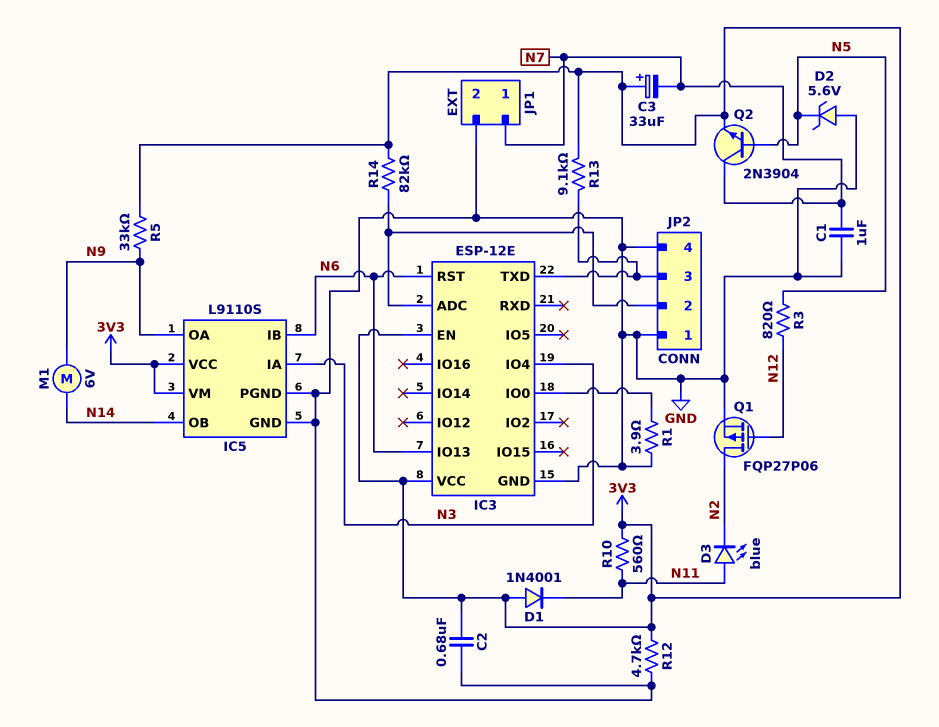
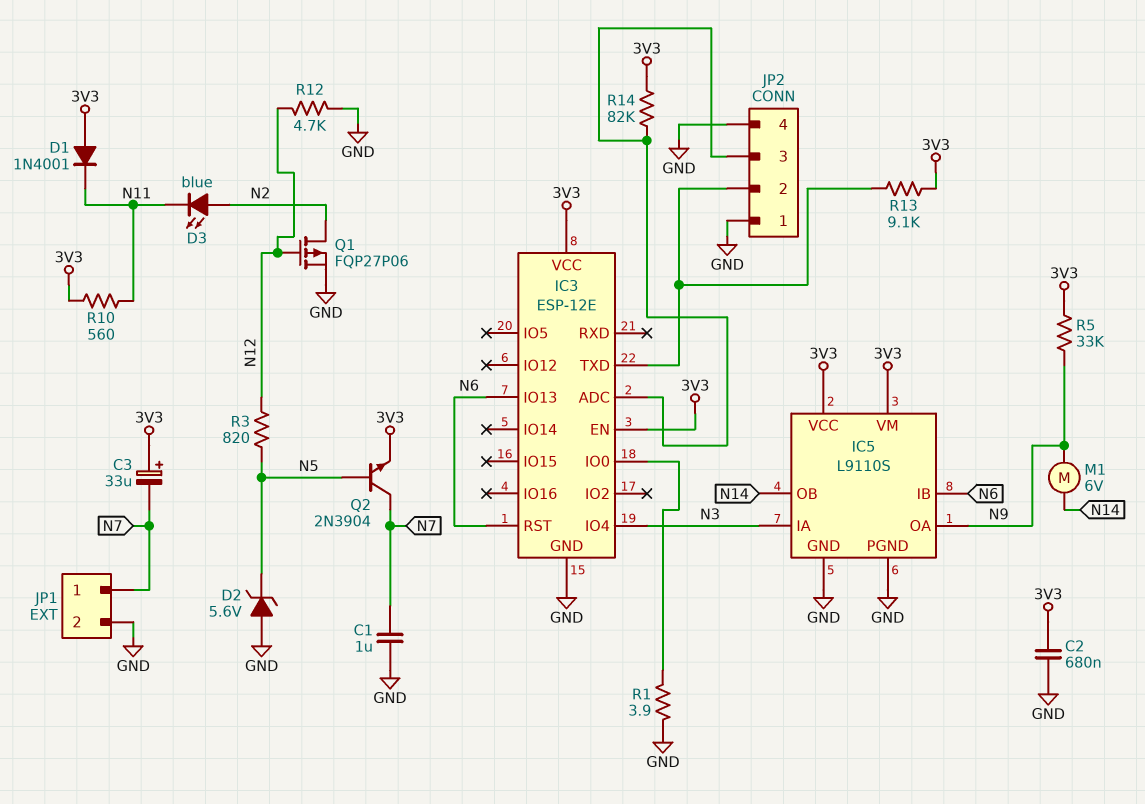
D3: LED blue (A N11, K N2) -> LED blue (A N2, K N11)
JP2 pin 2: IC3/ADC -> IC3/TXD
JP2 pin 3: IC3/TXD -> IC3/ADC
R12: 4.7k (3V3, GND) -> 4.7k (GND, N12)

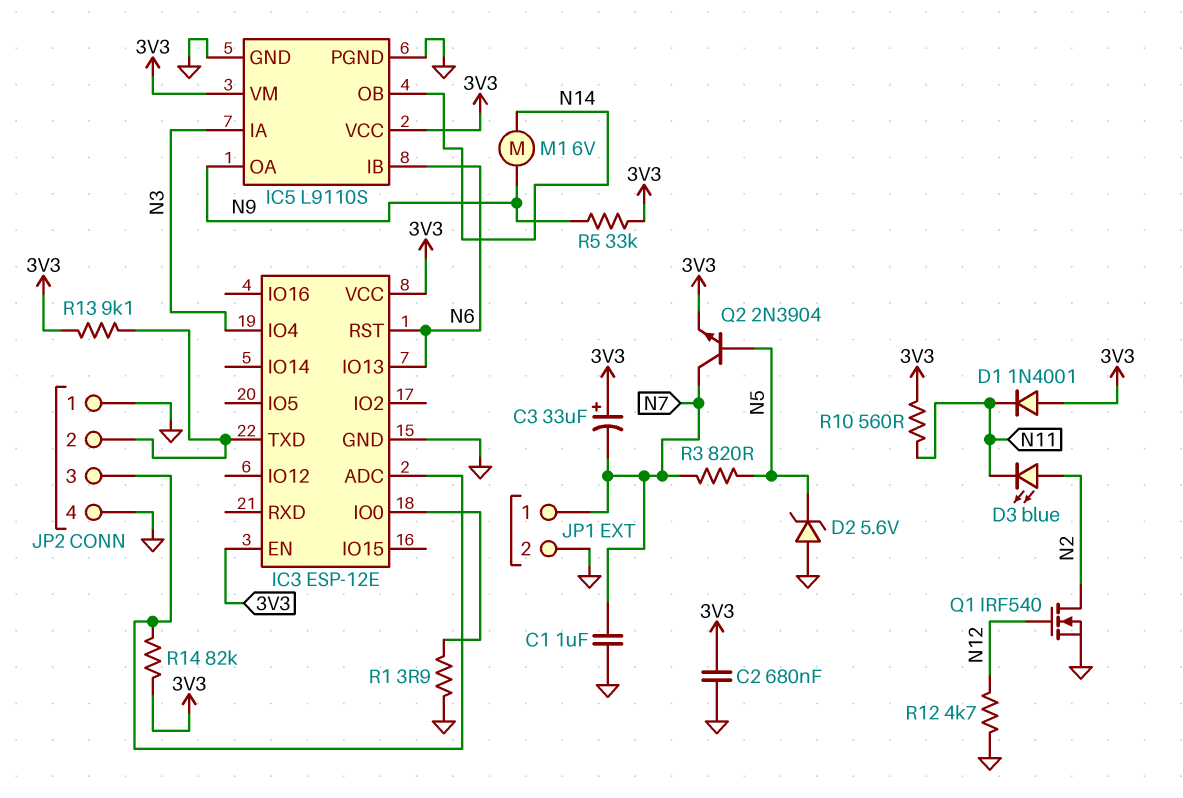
Q1: PMOS FQP27P06 (G N12, D N2, S GND) -> NMOS IRF540 (G N12, D N2, S GND)
R3: 820 (N5, N12) -> 820 (N5, N7)

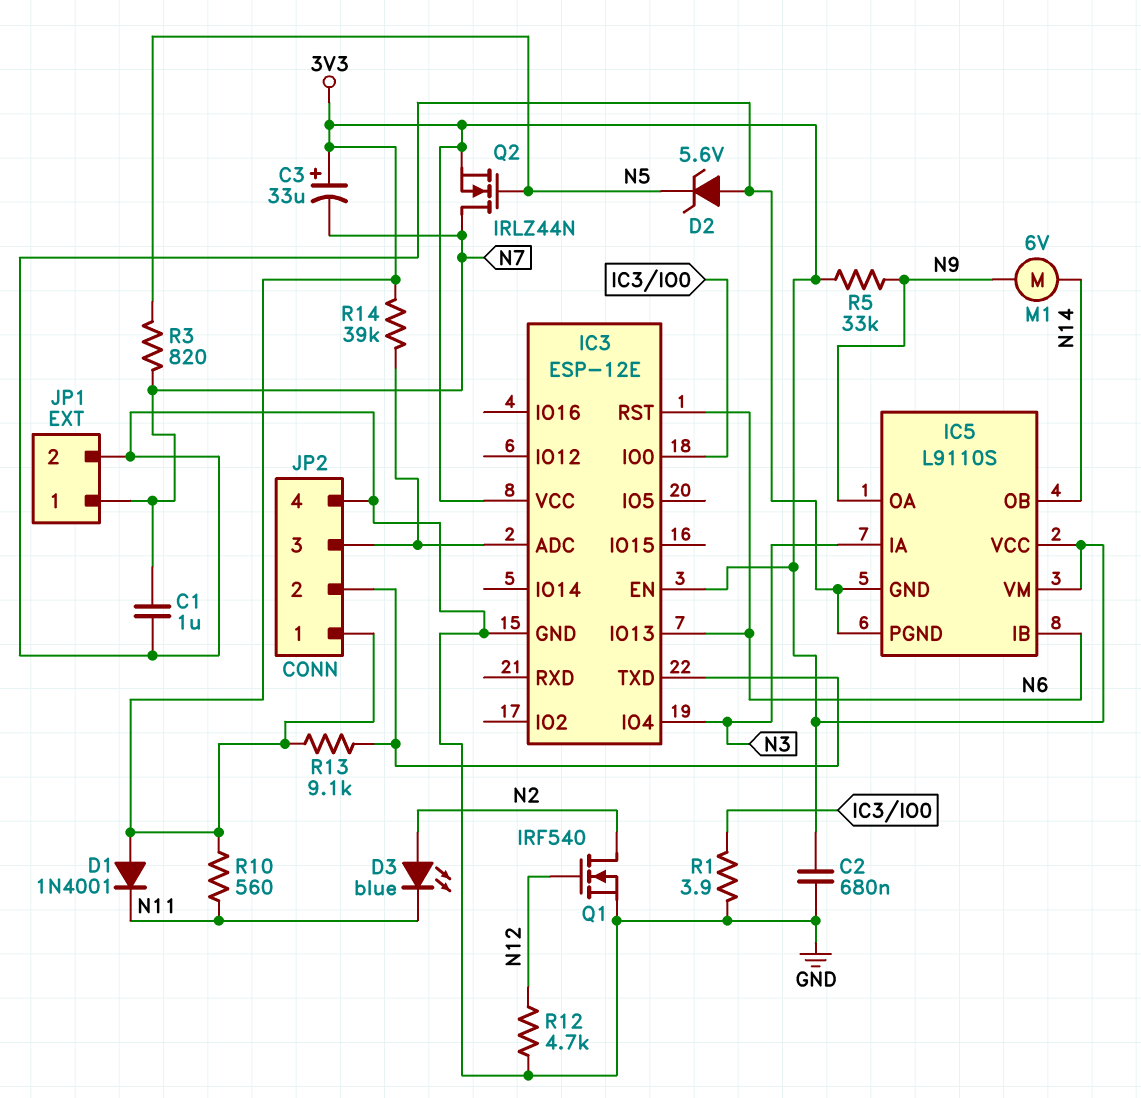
JP2 pin 1: GND -> 3V3
Q2: NPN 2N3904 (B N5, C N7, E 3V3) -> NMOS IRLZ44N (G N5, D N7, S 3V3)
R14: 82k (3V3, IC3/ADC) -> 39k (3V3, IC3/ADC)

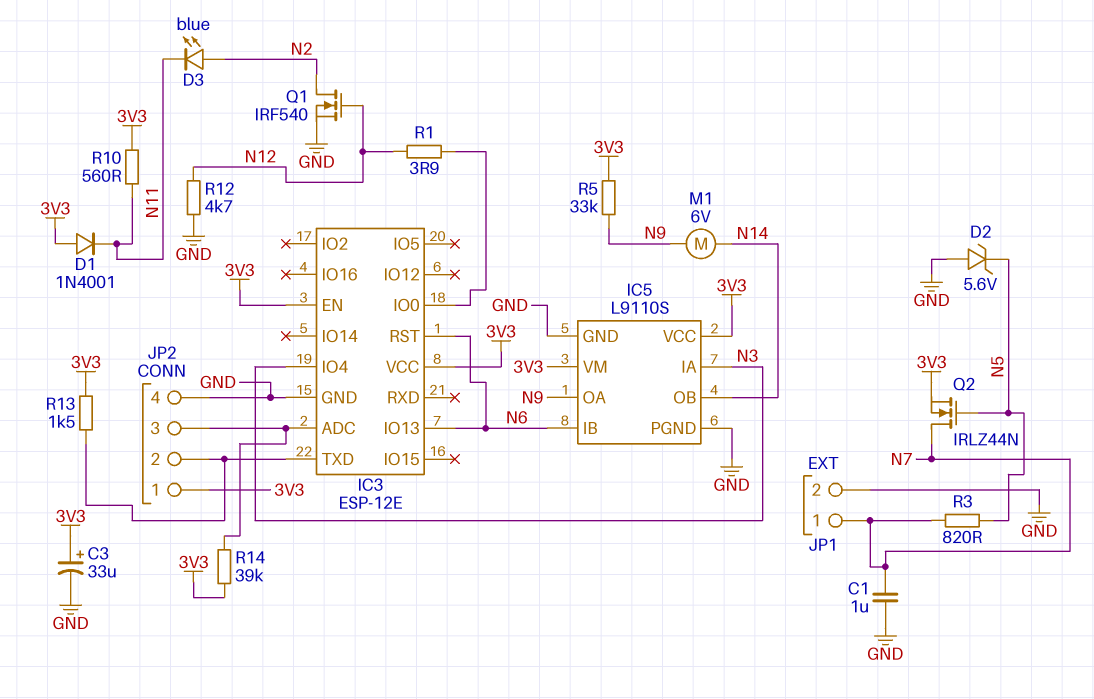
C2: 680nF (3V3, GND) -> none
C3: 33uF (plus 3V3, minus N7) -> 33uF (plus 3V3, minus GND)
R1: 3.9 (GND, IC3/IO0) -> 3.9 (IC3/IO0, N12)
R13: 9.1k (3V3, IC3/TXD) -> 1.5k (3V3, IC3/TXD)

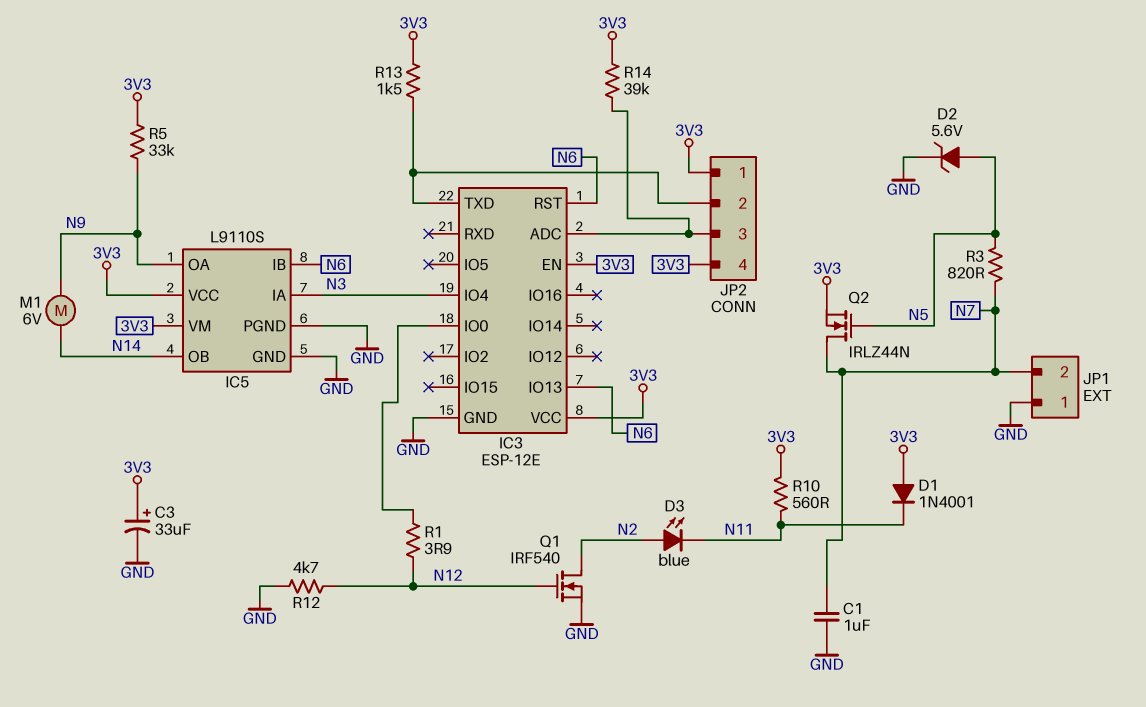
D2: zener 5.6V (A GND, K N5) -> zener 5.6V (A N5, K GND)
JP1 pin 1: N7 -> GND
JP1 pin 2: GND -> N7
JP2 pin 4: GND -> 3V3

